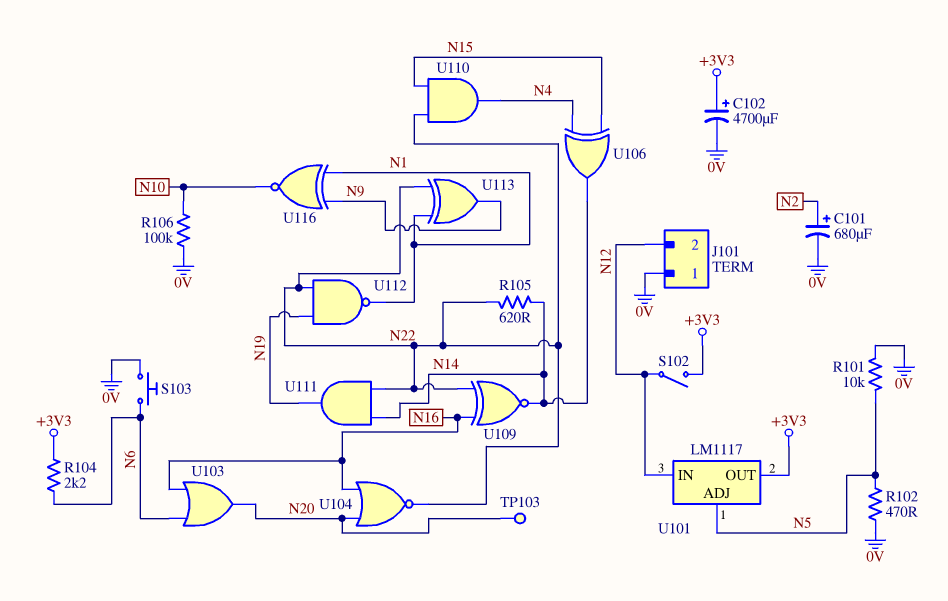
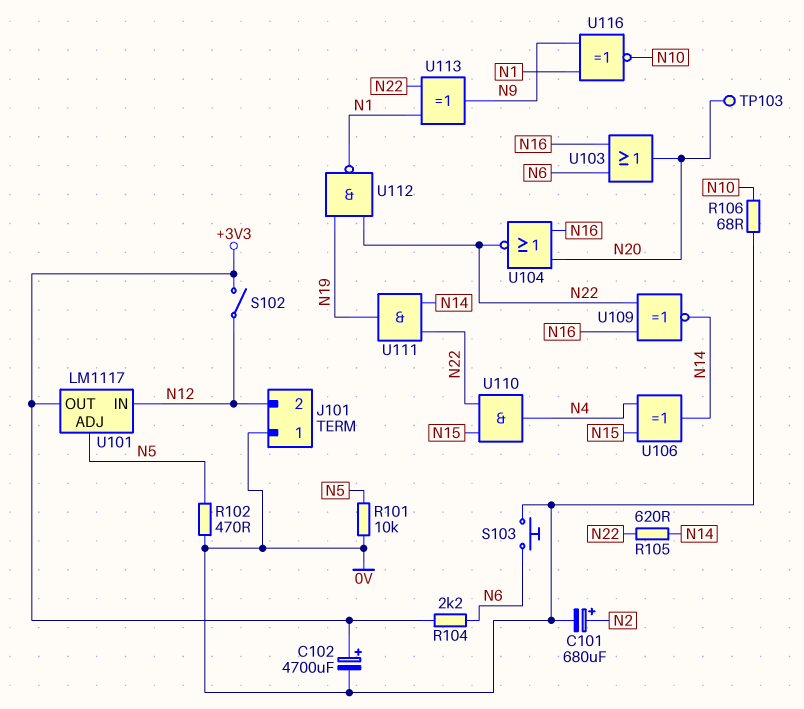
R106: 100k (0V, N10) -> 68 (0V, N10)

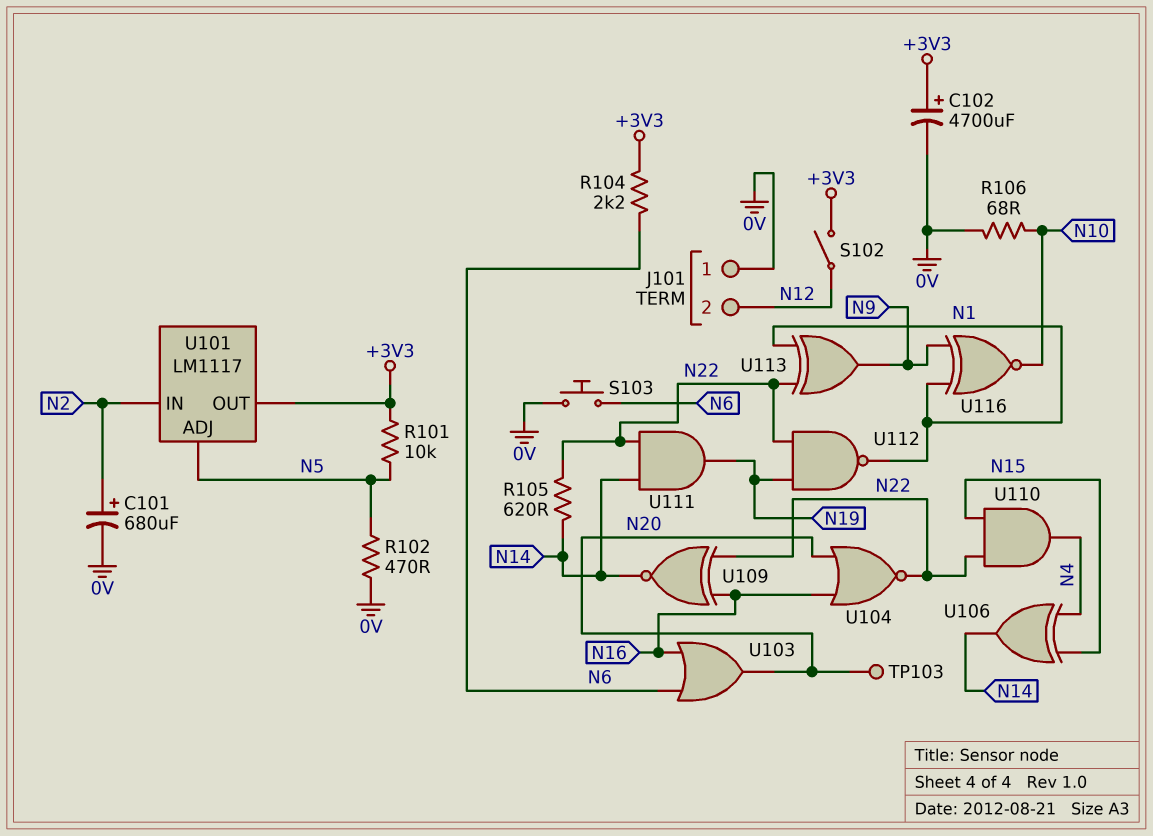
R101: 10k (0V, N5) -> 10k (+3V3, N5)
U101 pin IN: N12 -> N2

